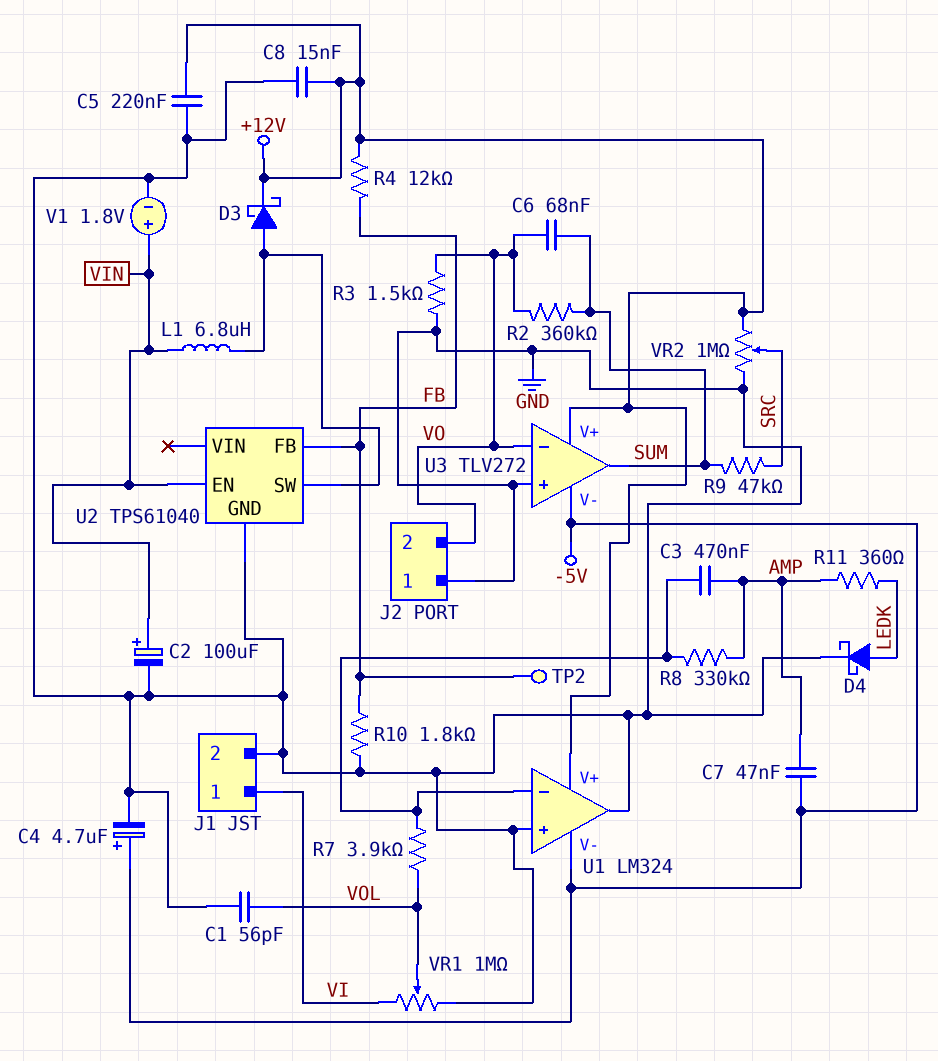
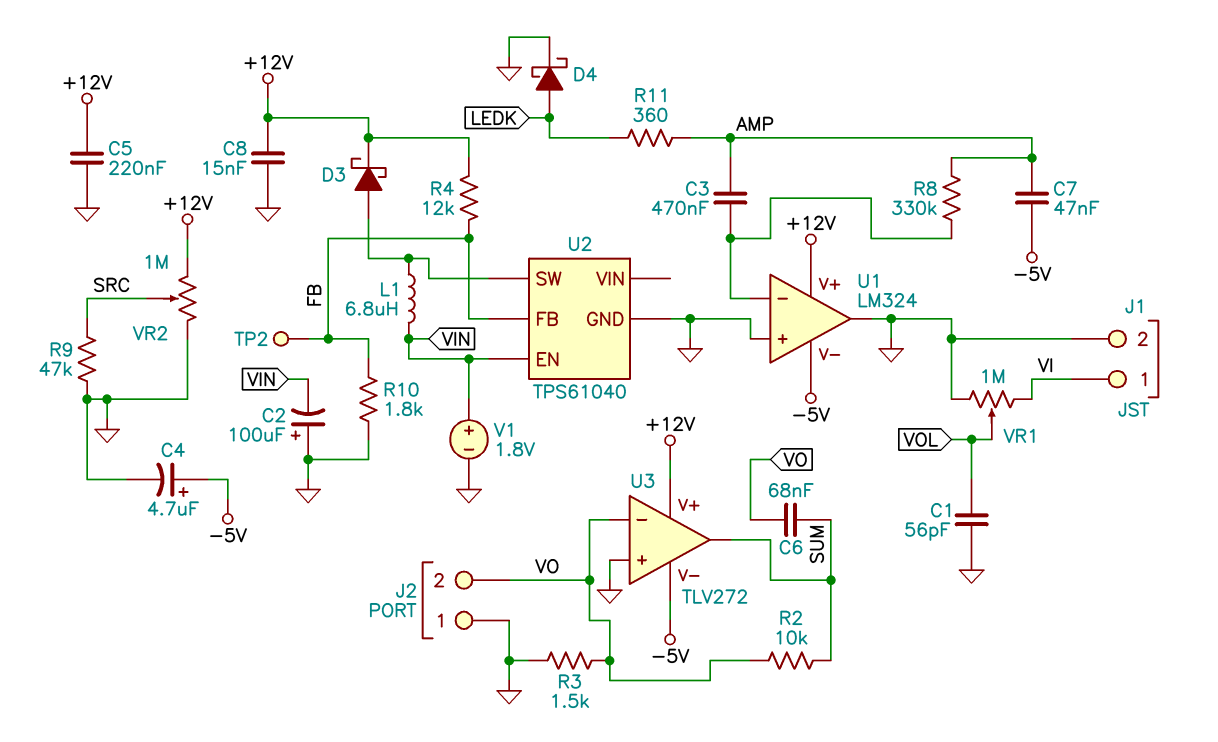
C2: 100uF (plus VIN, minus GND) -> 100uF (plus GND, minus VIN)
R2: 360k (SUM, VO) -> 10k (SUM, VO)
R7: 3.9k (U1/in-, VOL) -> none
R9: 47k (SRC, SUM) -> 47k (GND, SRC)

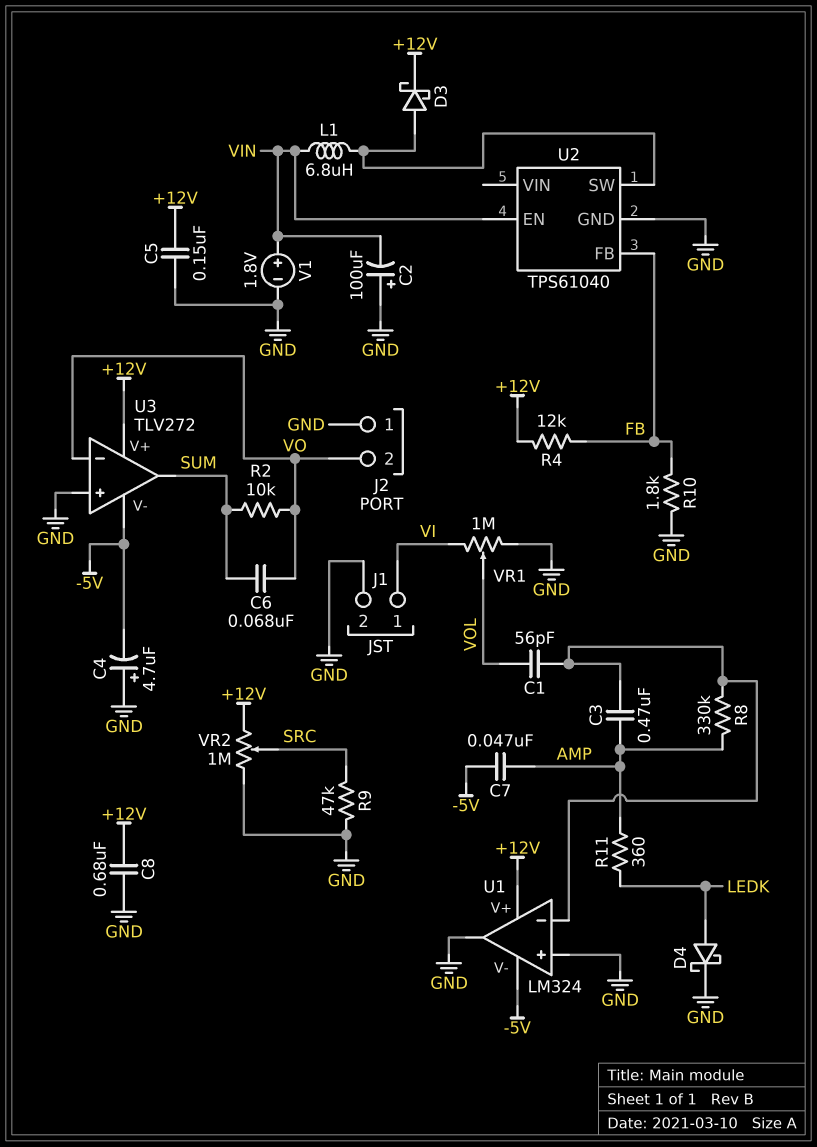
C1: 56pF (GND, VOL) -> 56pF (U1/in-, VOL)
C4: 4.7uF (plus -5V, minus GND) -> 4.7uF (plus GND, minus -5V)
C5: 220nF (+12V, GND) -> 150nF (+12V, GND)
C8: 15nF (+12V, GND) -> 680nF (+12V, GND)
R3: 1.5k (GND, VO) -> none
TP2: test point (FB) -> none

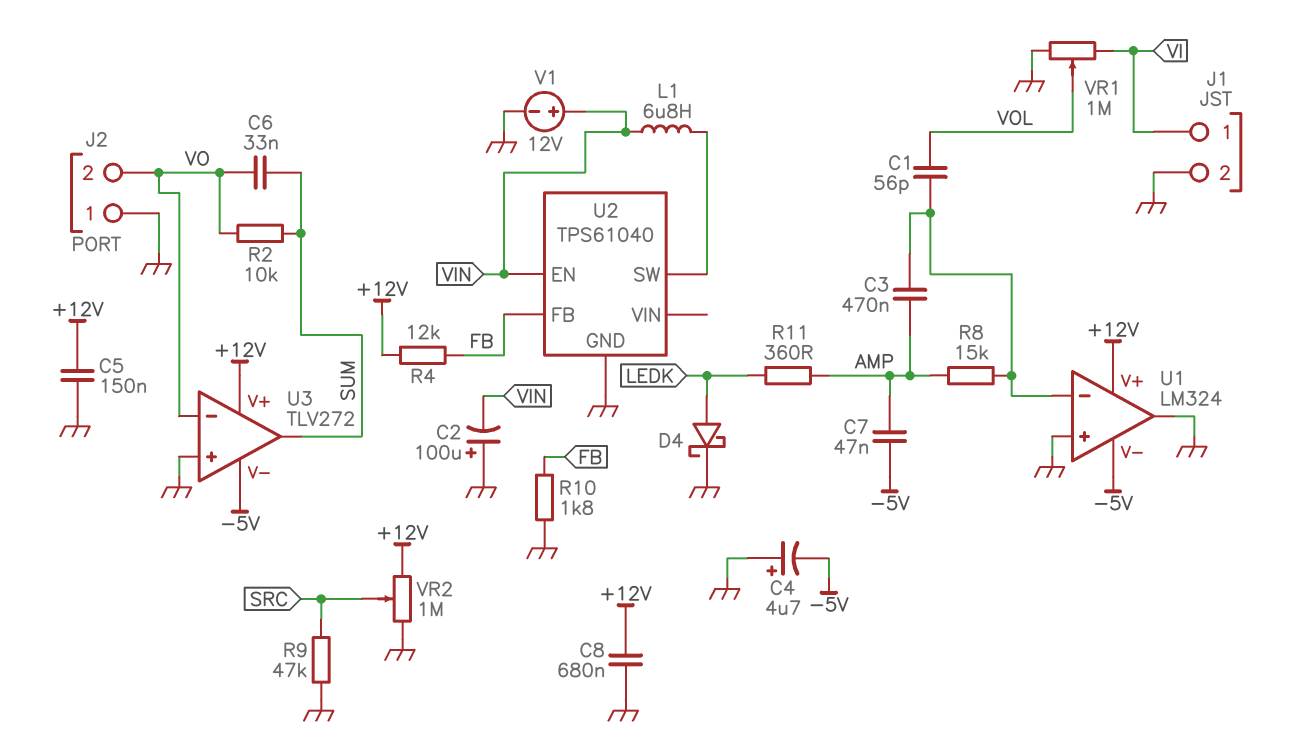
C6: 68nF (SUM, VO) -> 33nF (SUM, VO)
D3: schottky (A U2/SW, K +12V) -> none
R8: 330k (AMP, U1/in-) -> 15k (AMP, U1/in-)
V1: 1.8V (plus VIN, minus GND) -> 12V (plus VIN, minus GND)

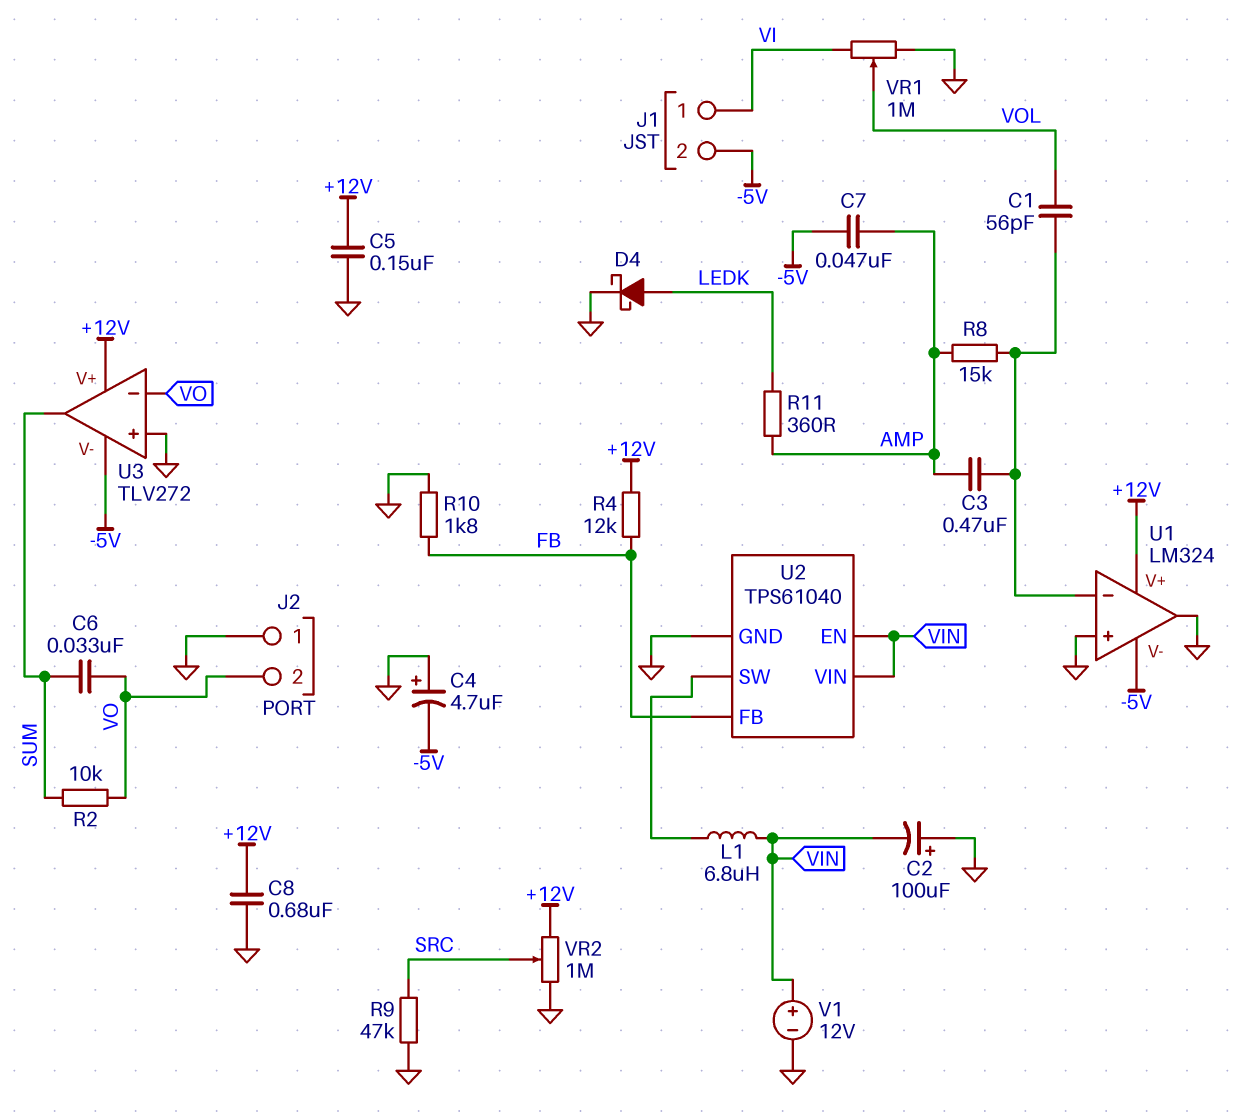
J1 pin 2: GND -> -5V
U2 pin VIN: none -> VIN

